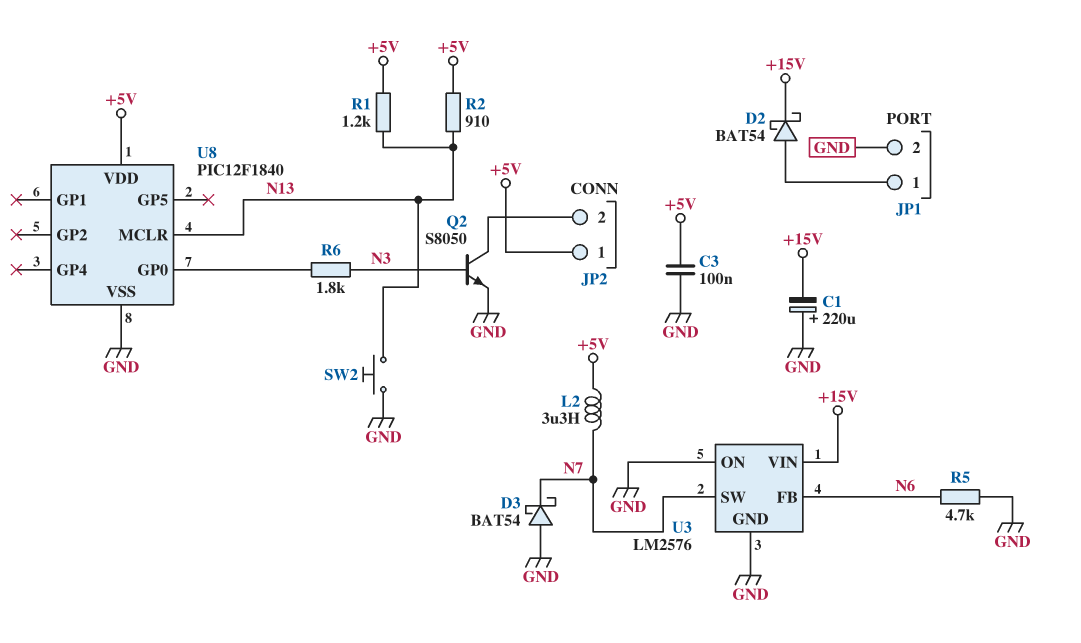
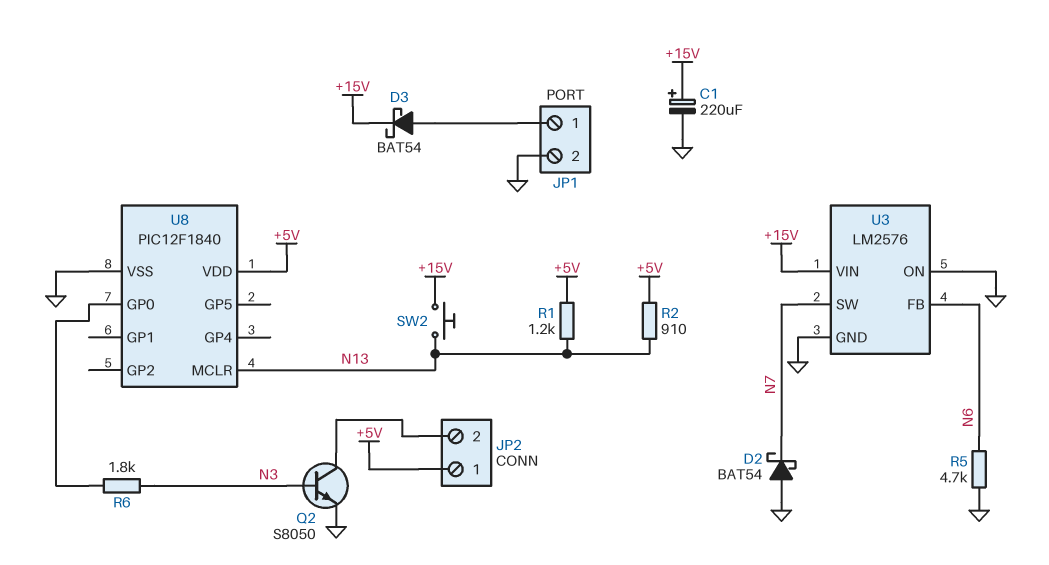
C1: 220uF (plus GND, minus +15V) -> 220uF (plus +15V, minus GND)
C3: 100nF (+5V, GND) -> none
D2: schottky BAT54 (A JP1/1, K +15V) -> schottky BAT54 (A GND, K N7)
D3: schottky BAT54 (A GND, K N7) -> schottky BAT54 (A JP1/1, K +15V)
L2: 3.3uH (+5V, N7) -> none
SW2: button (GND, N13) -> button (+15V, N13)

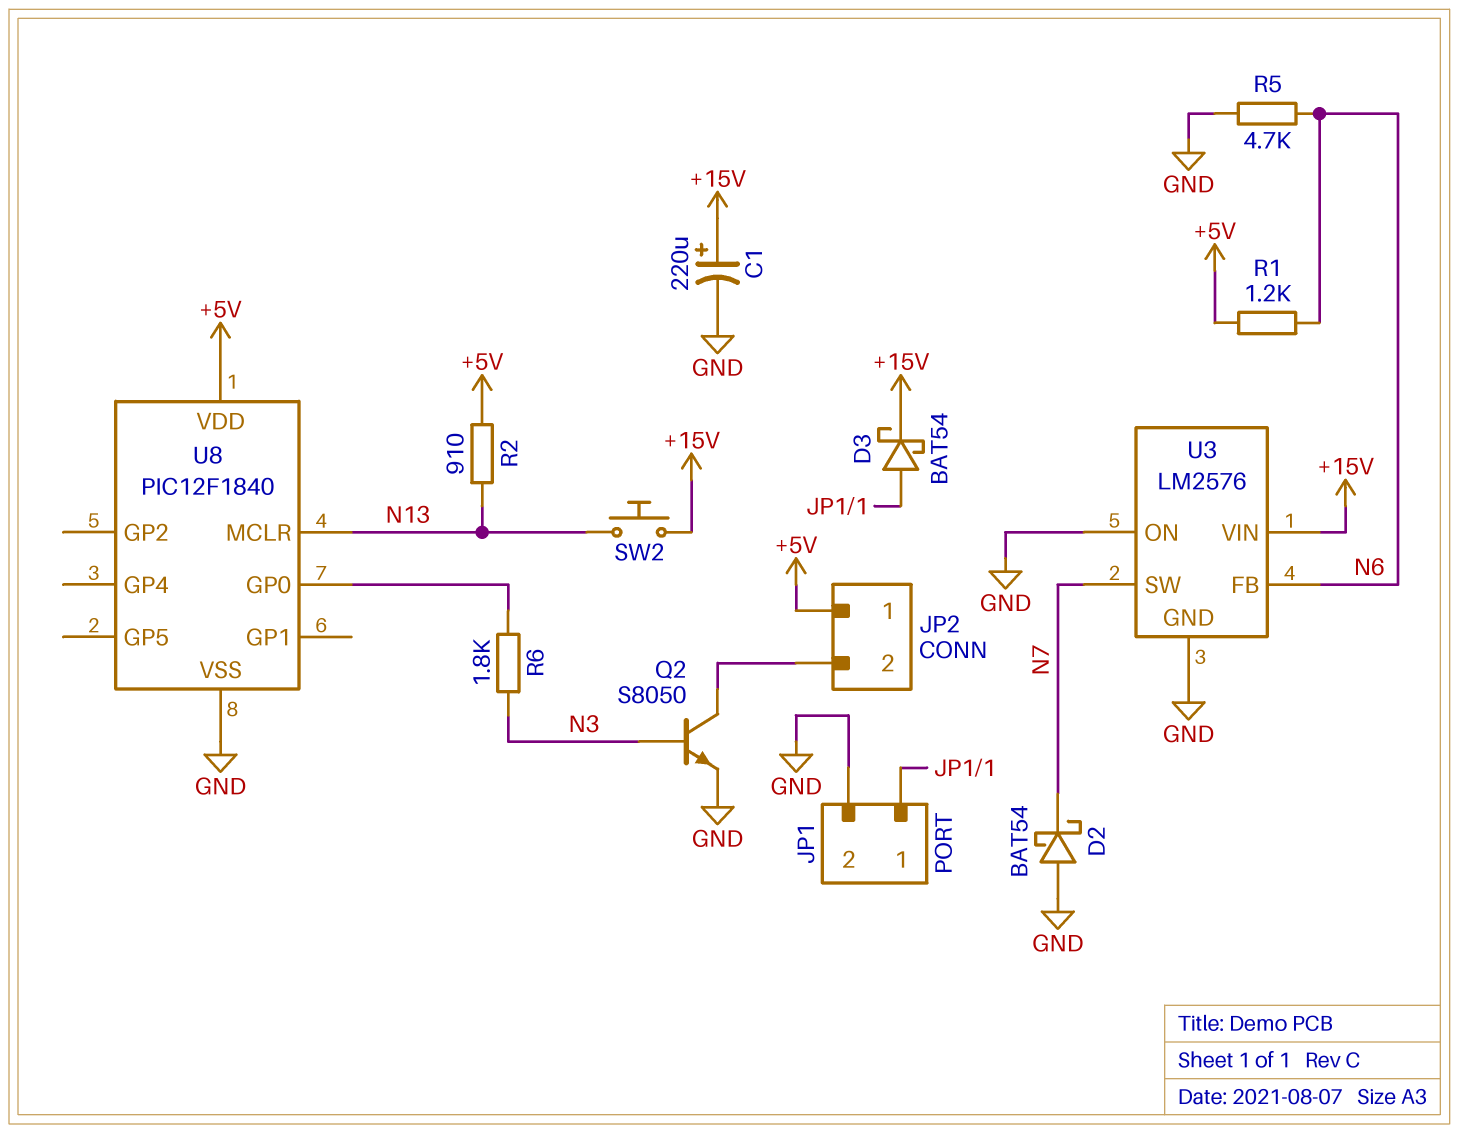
R1: 1.2k (+5V, N13) -> 1.2k (+5V, N6)

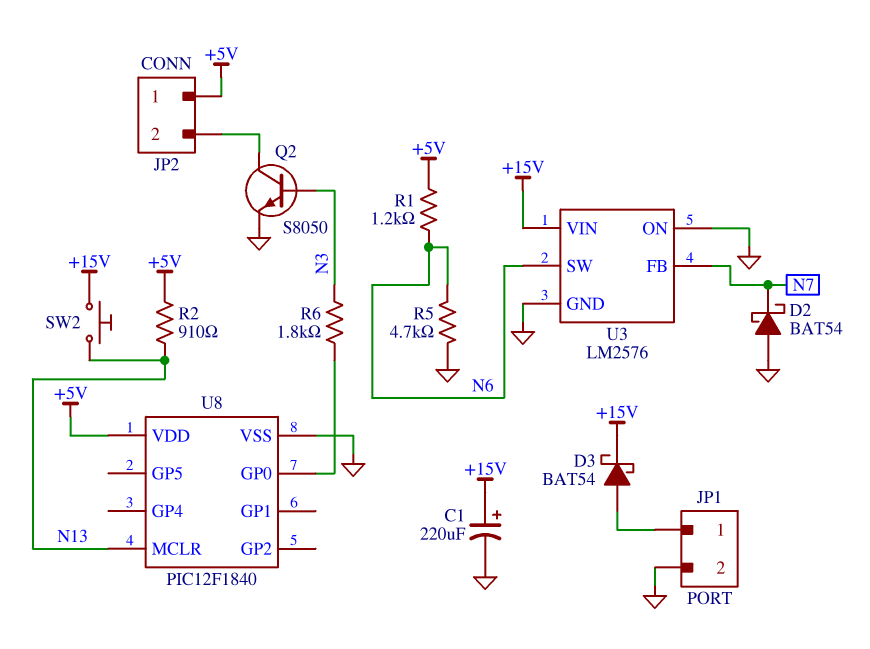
U3 pin FB: N6 -> N7
U3 pin SW: N7 -> N6

